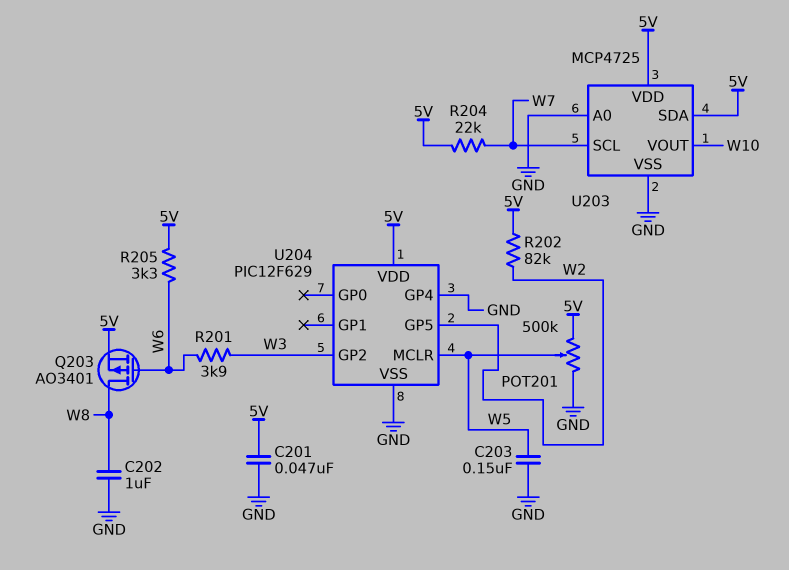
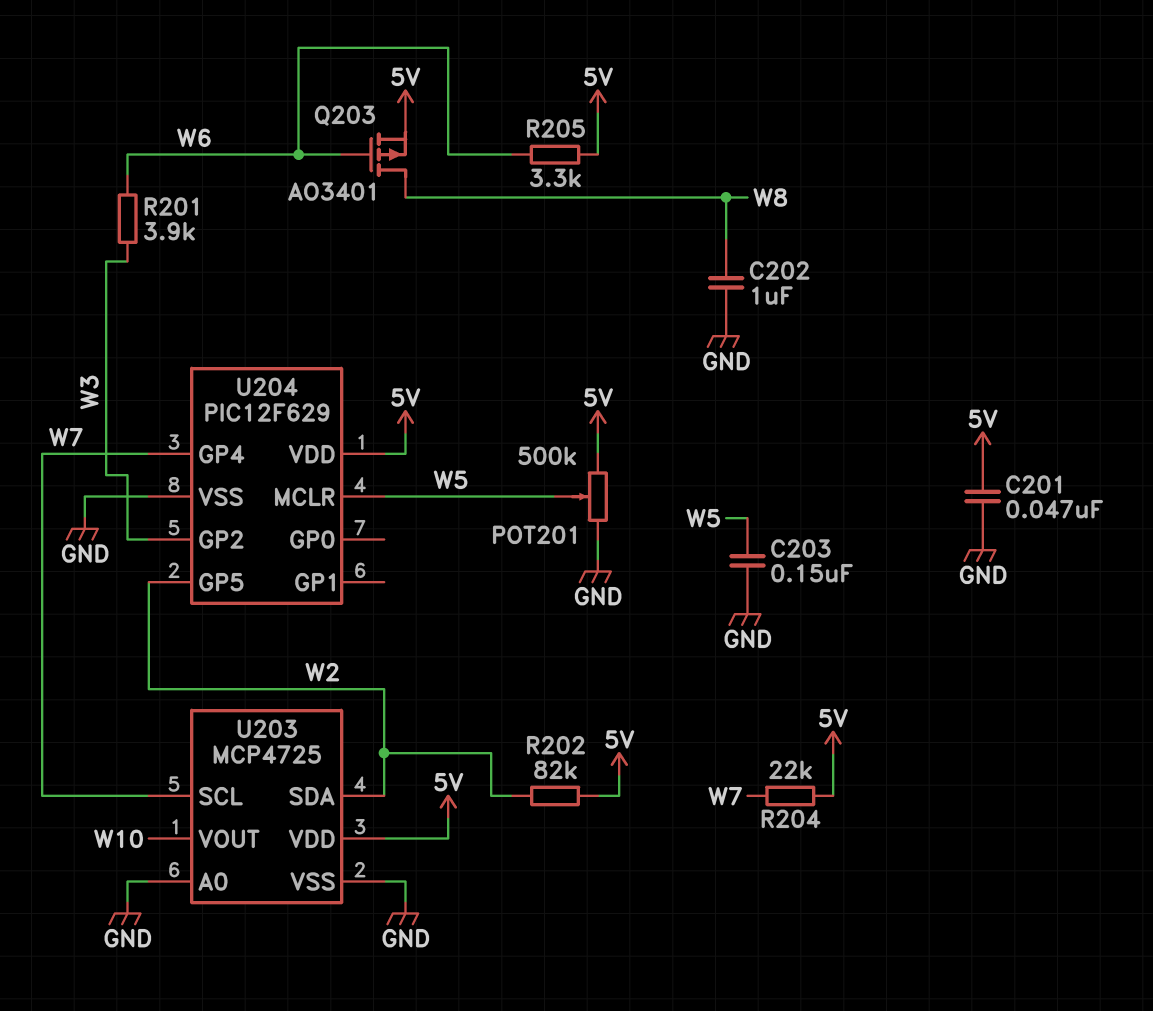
U203 pin SDA: 5V -> W2
U204 pin GP4: GND -> W7

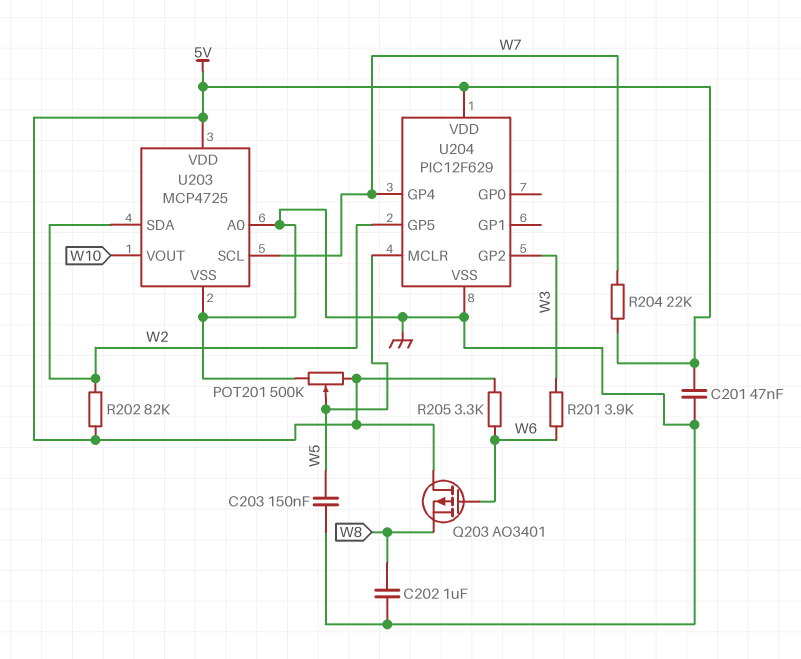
Q203: PMOS AO3401 (G W6, D W8, S 5V) -> PMOS AO3401 (G W6, D 5V, S W8)

